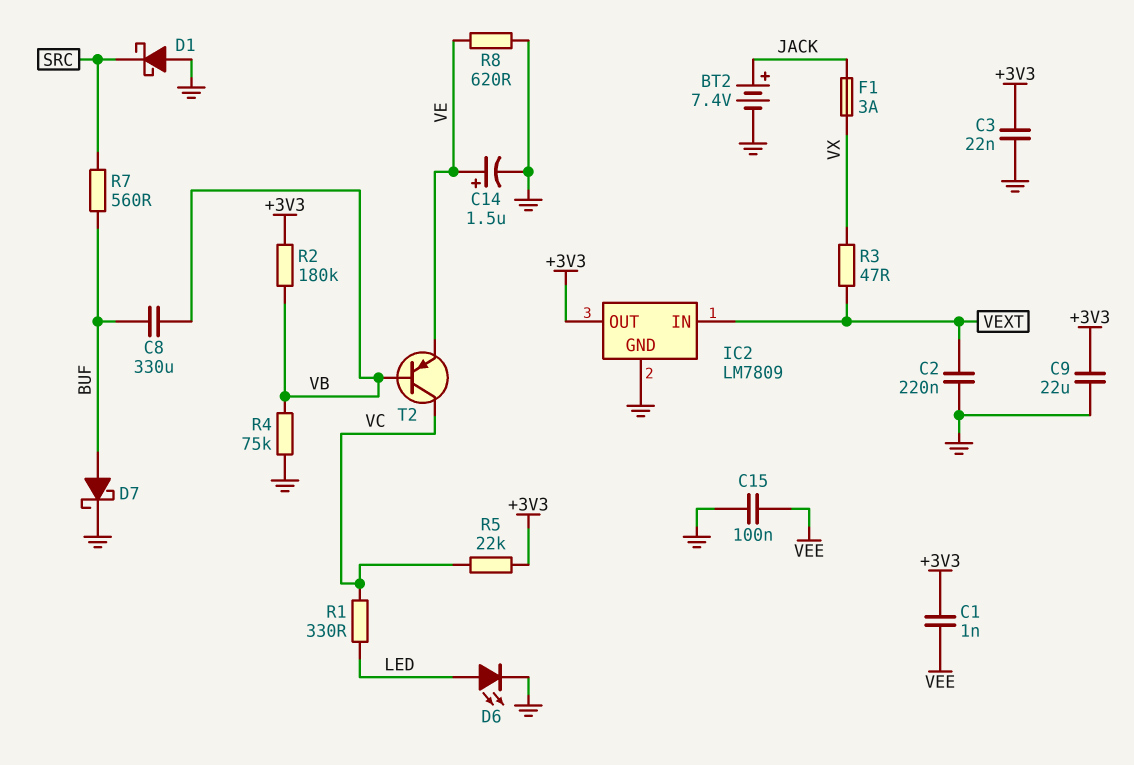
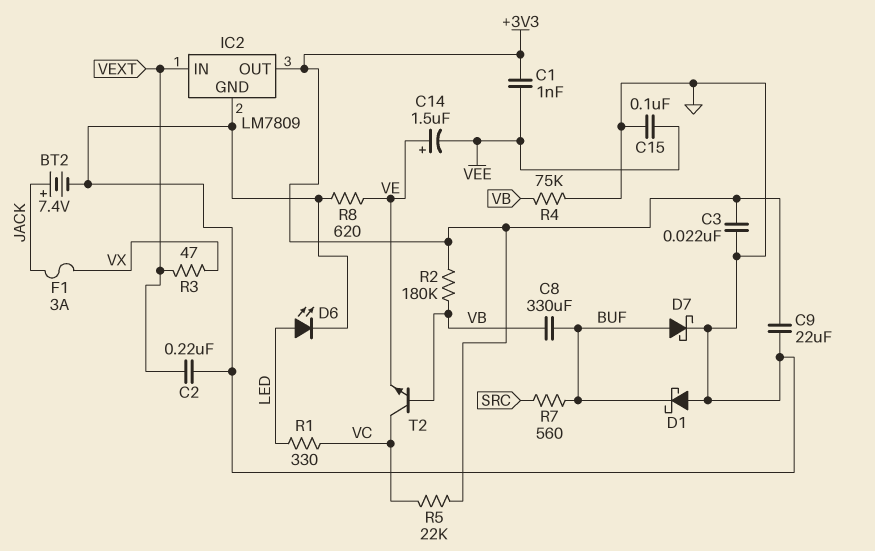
C14: 1.5uF (plus VE, minus GND) -> 1.5uF (plus VE, minus VEE)
D1: schottky (A GND, K SRC) -> schottky (A GND, K BUF)
T2: PNP (B VB, C VC, E VE) -> NPN (B VB, C VC, E VE)

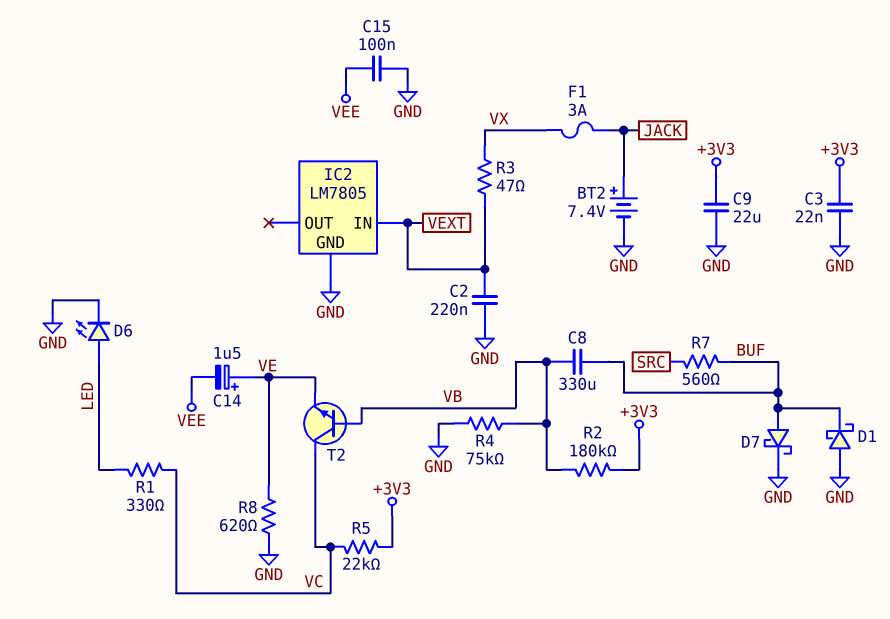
C1: 1nF (+3V3, VEE) -> none
IC2: LM7809 -> LM7805
IC2 pin OUT: +3V3 -> none

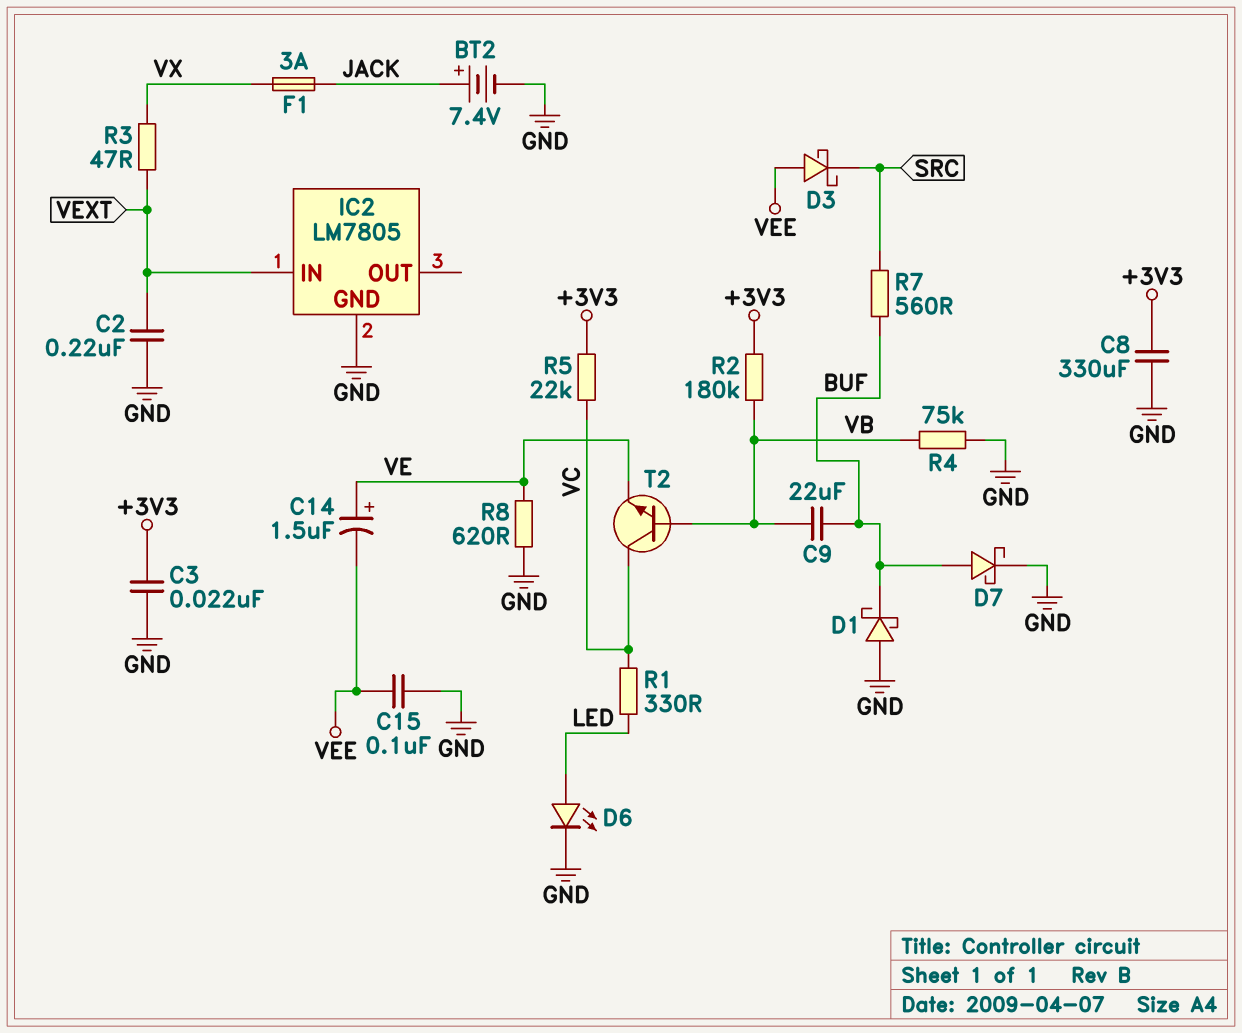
C8: 330uF (BUF, VB) -> 330uF (+3V3, GND)
C9: 22uF (+3V3, GND) -> 22uF (BUF, VB)
D3: none -> schottky (A VEE, K SRC)

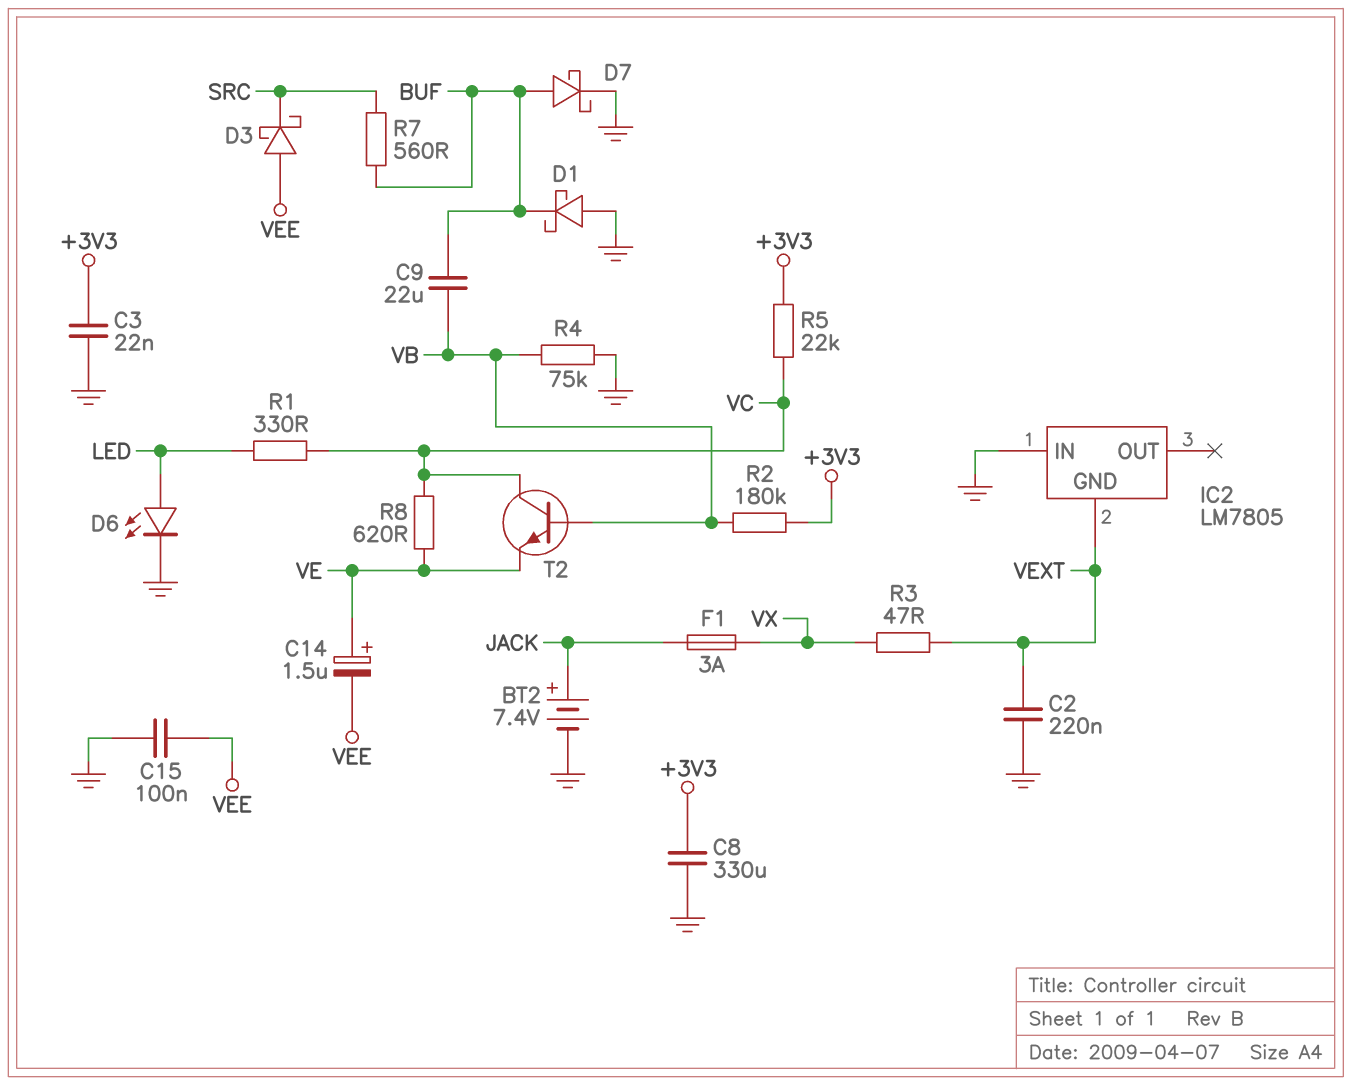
IC2 pin GND: GND -> VEXT
IC2 pin IN: VEXT -> GND
R8: 620 (GND, VE) -> 620 (VC, VE)

